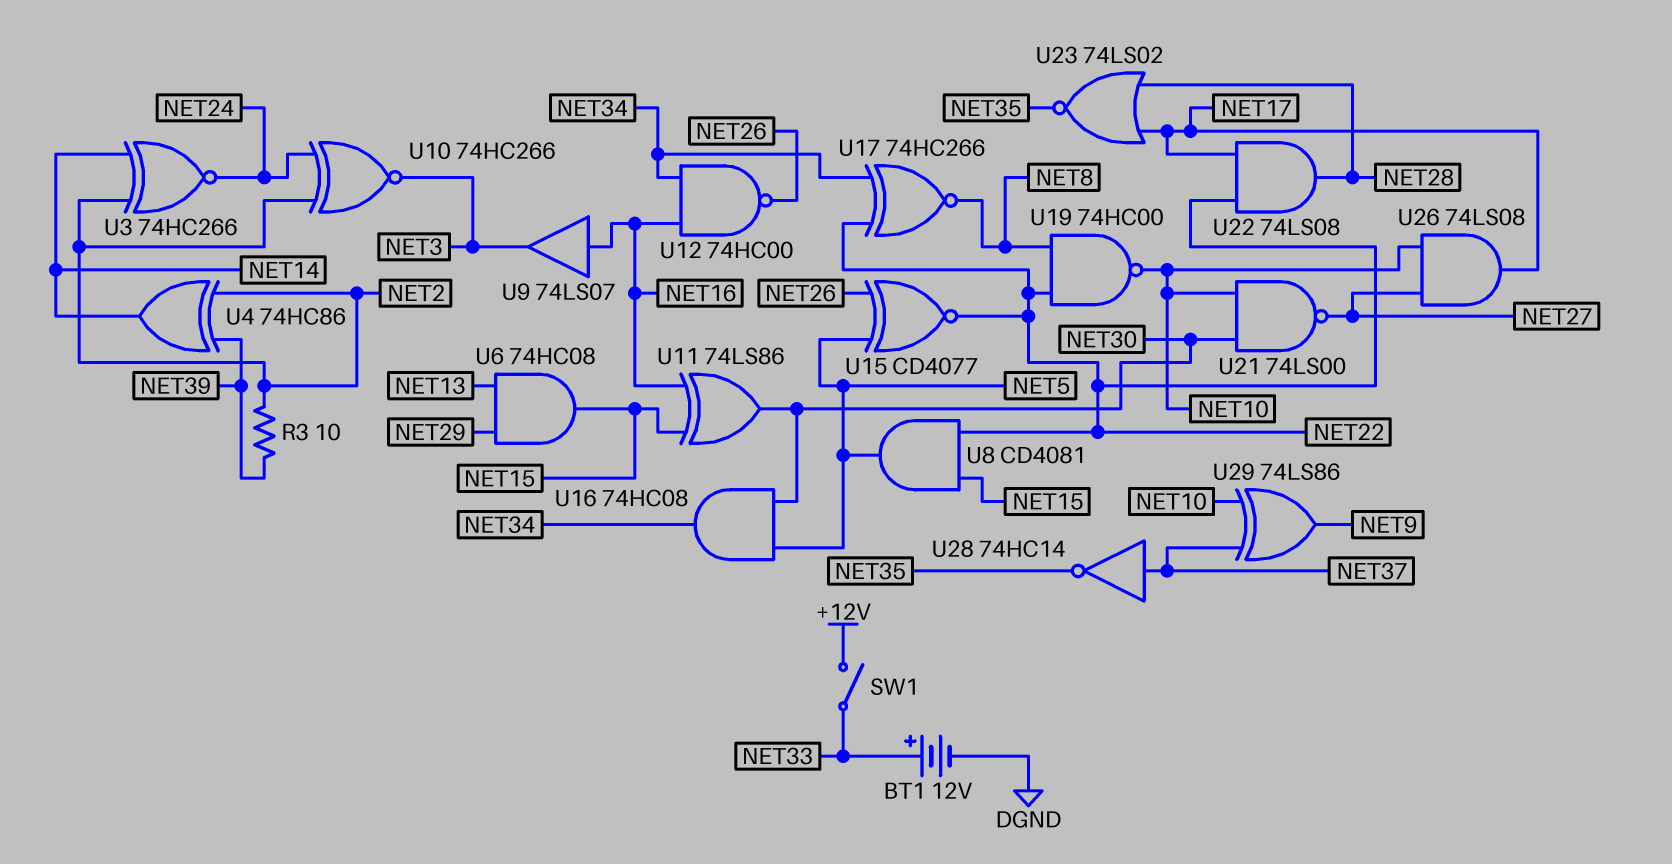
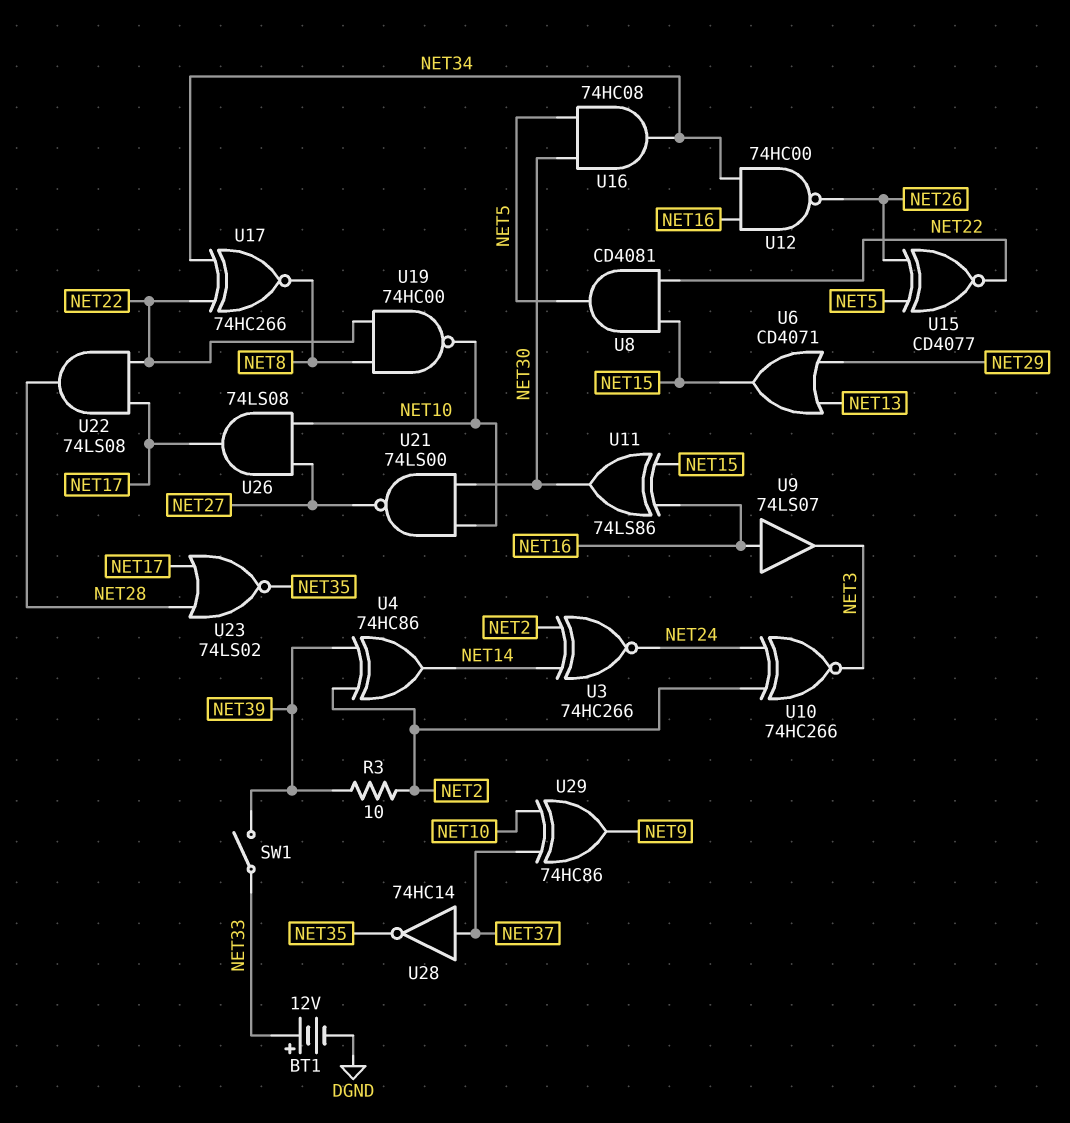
SW1: switch (+12V, NET33) -> switch (NET33, NET39)
U6: AND 74HC08 (in NET13, in NET29, out NET15) -> OR CD4071 (in NET13, in NET29, out NET15)
U29: XOR 74LS86 (in NET10, in NET37, out NET9) -> XOR 74HC86 (in NET10, in NET37, out NET9)

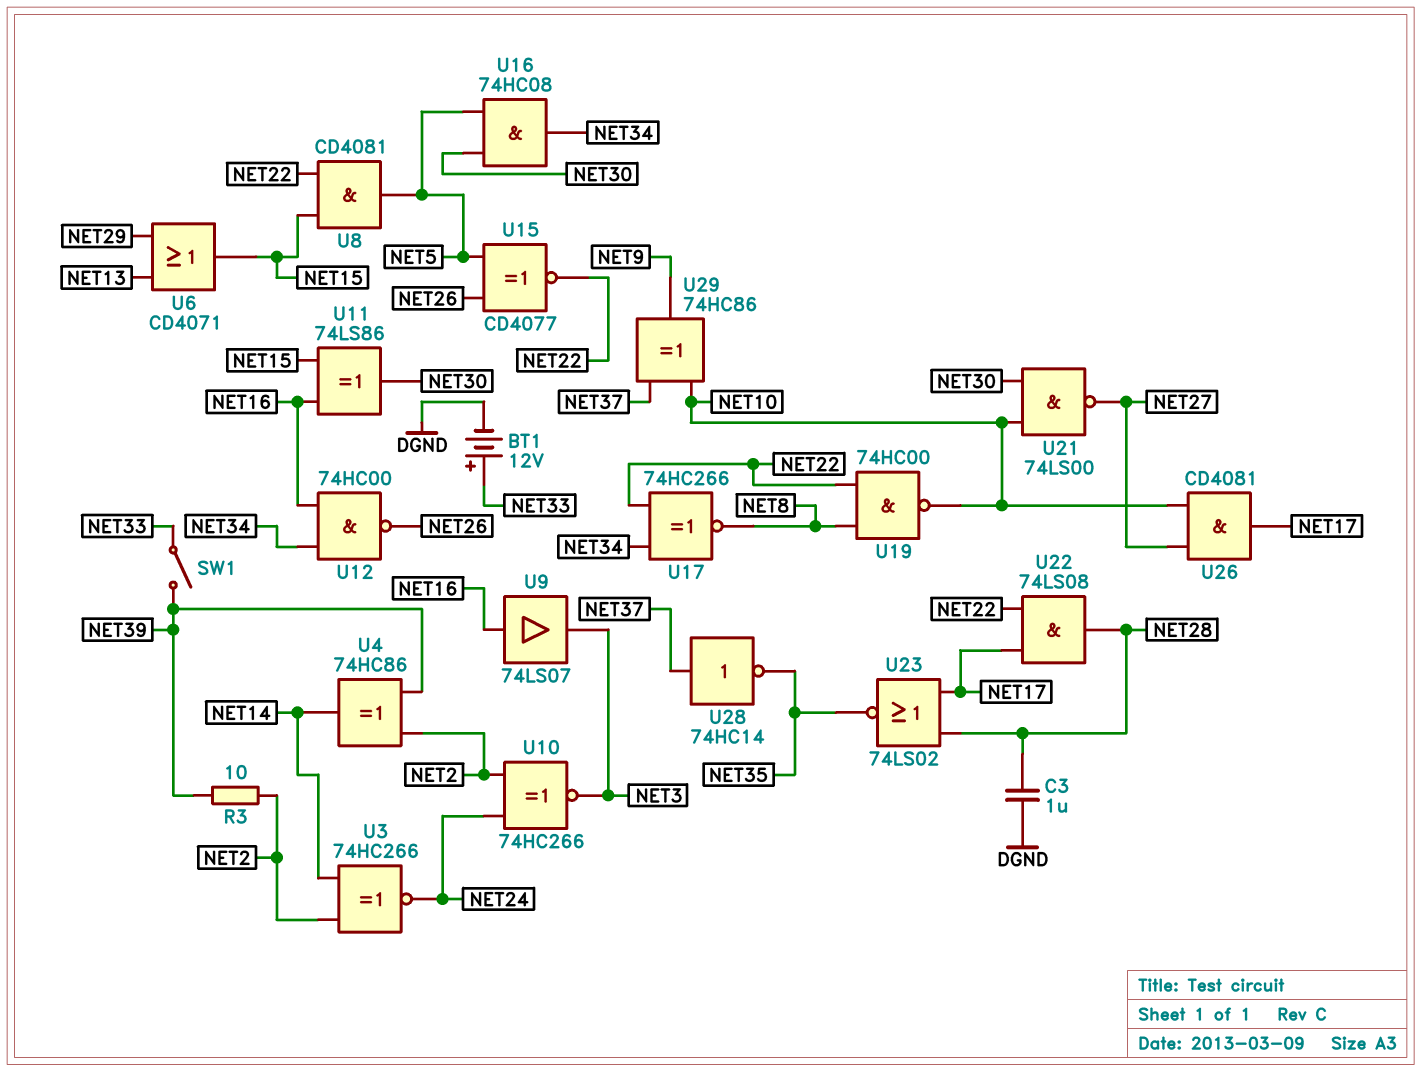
C3: none -> 1uF (DGND, NET28)
U26: AND 74LS08 (in NET10, in NET27, out NET17) -> AND CD4081 (in NET10, in NET27, out NET17)

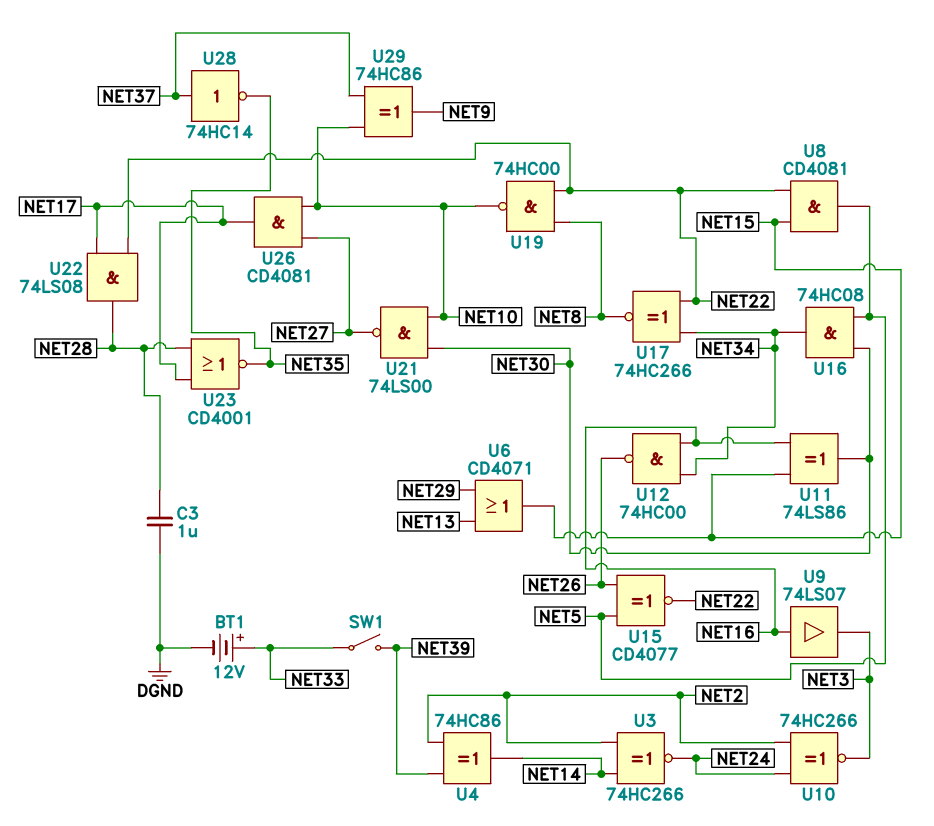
R3: 10 (NET2, NET39) -> none
U23: NOR 74LS02 (in NET17, in NET28, out NET35) -> NOR CD4001 (in NET17, in NET28, out NET35)

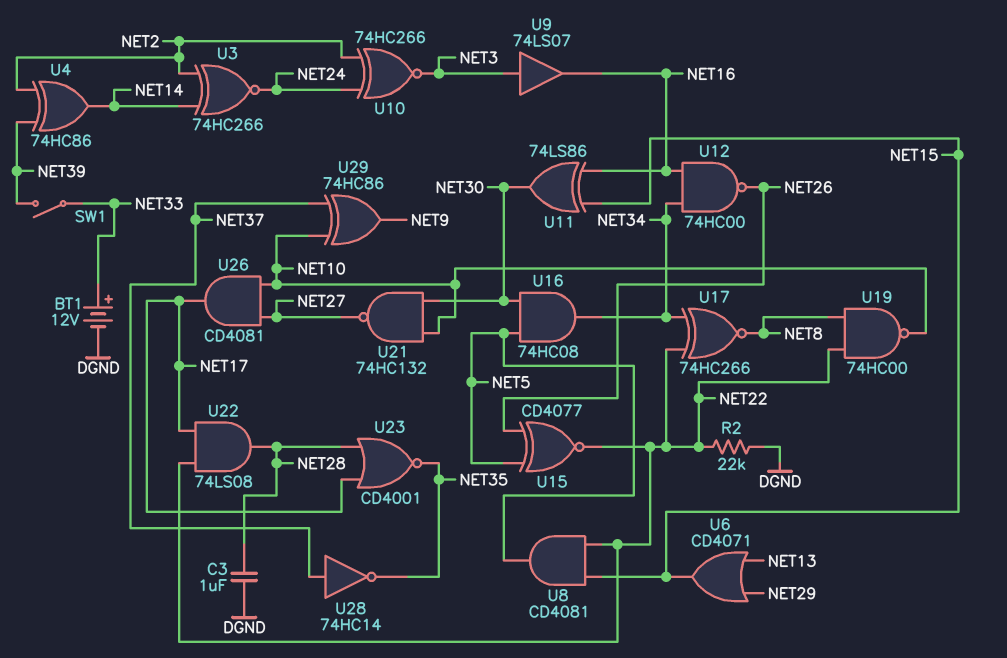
R2: none -> 22k (DGND, NET22)
U9: buffer 74LS07 (in NET16, out NET3) -> buffer 74LS07 (in NET3, out NET16)
U21: NAND 74LS00 (in NET10, in NET30, out NET27) -> NAND 74HC132 (in NET10, in NET30, out NET27)

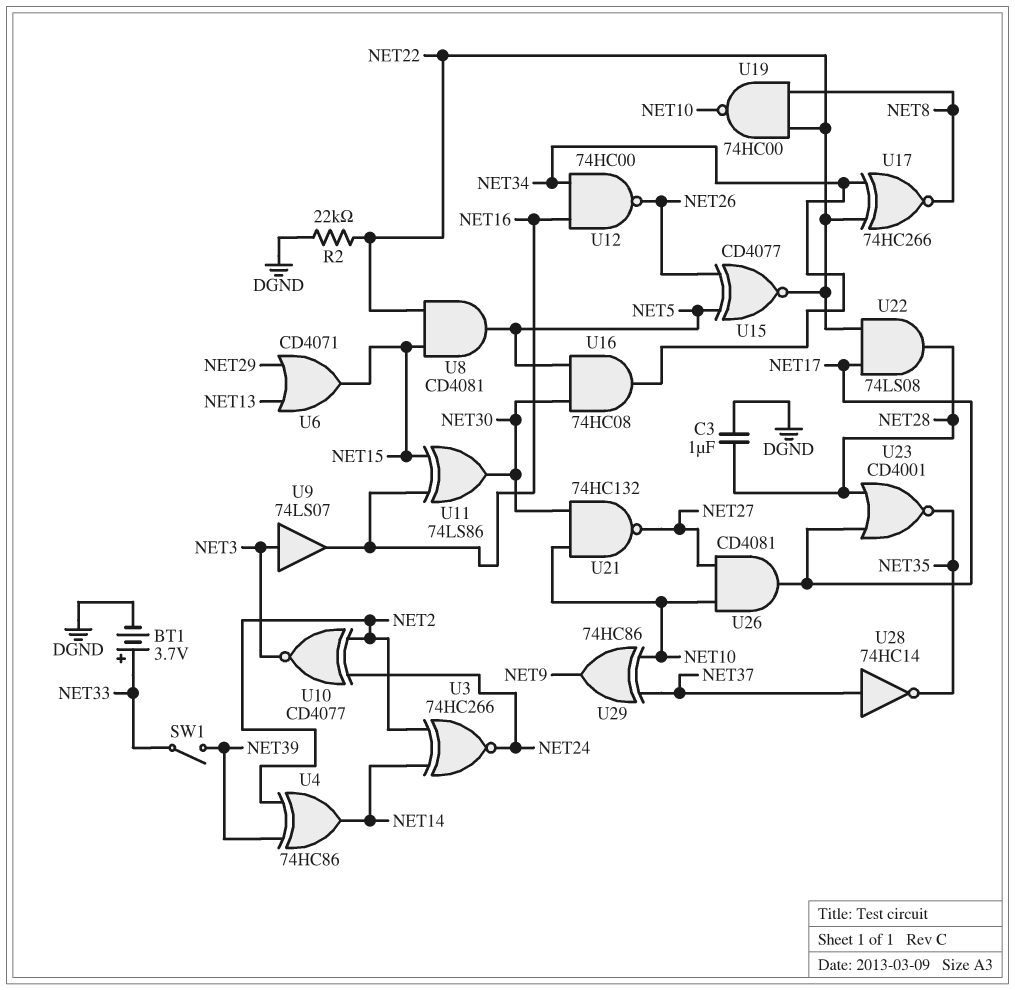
BT1: 12V (plus NET33, minus DGND) -> 3.7V (plus NET33, minus DGND)
U10: XNOR 74HC266 (in NET2, in NET24, out NET3) -> XNOR CD4077 (in NET2, in NET24, out NET3)

